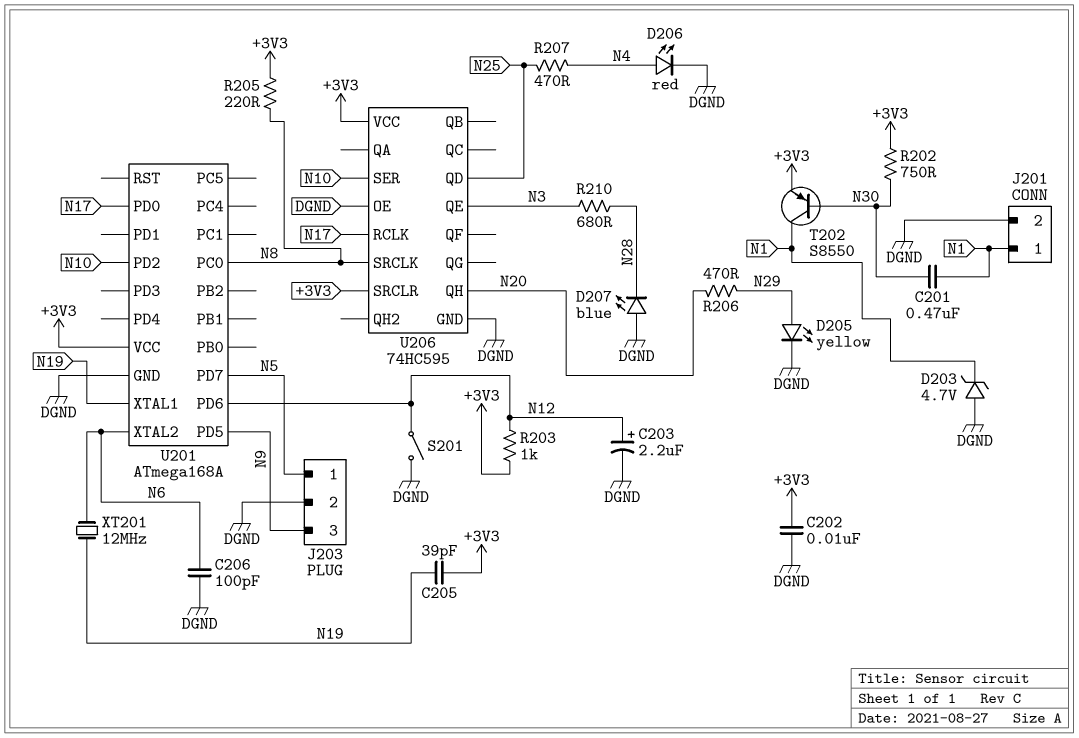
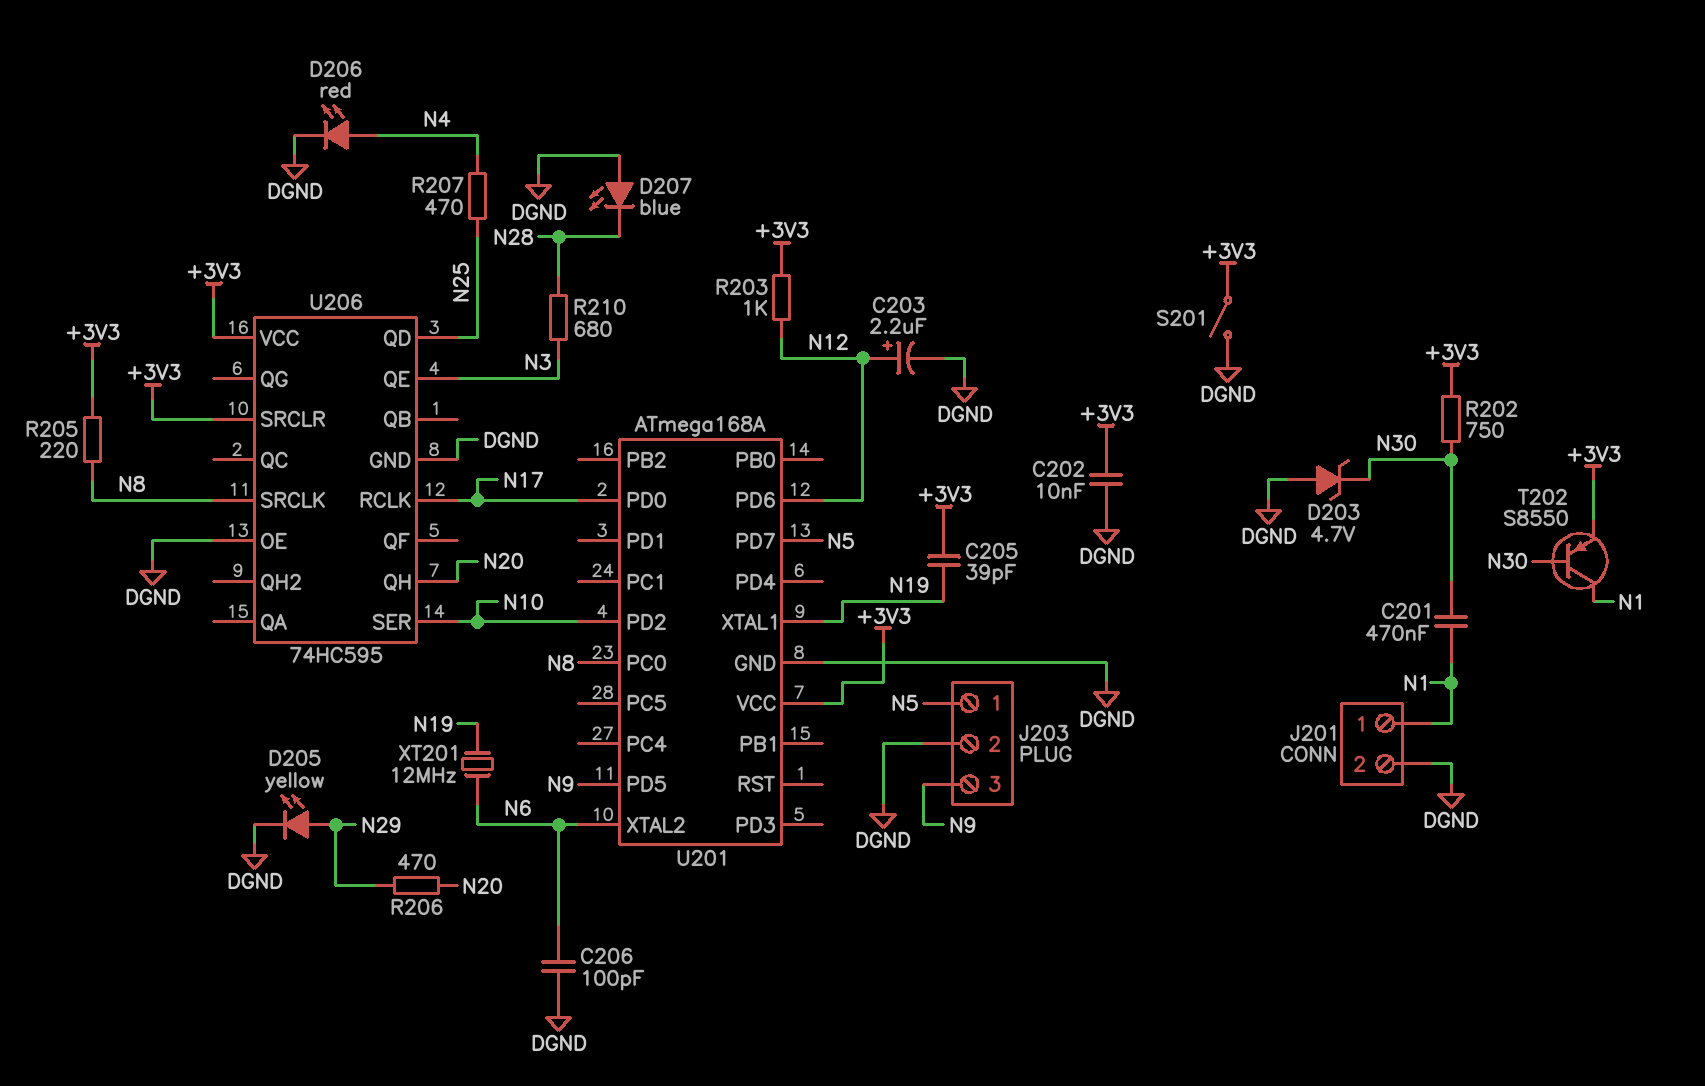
D203: zener 4.7V (A DGND, K N1) -> zener 4.7V (A DGND, K N30)
S201: switch (DGND, N12) -> switch (+3V3, DGND)

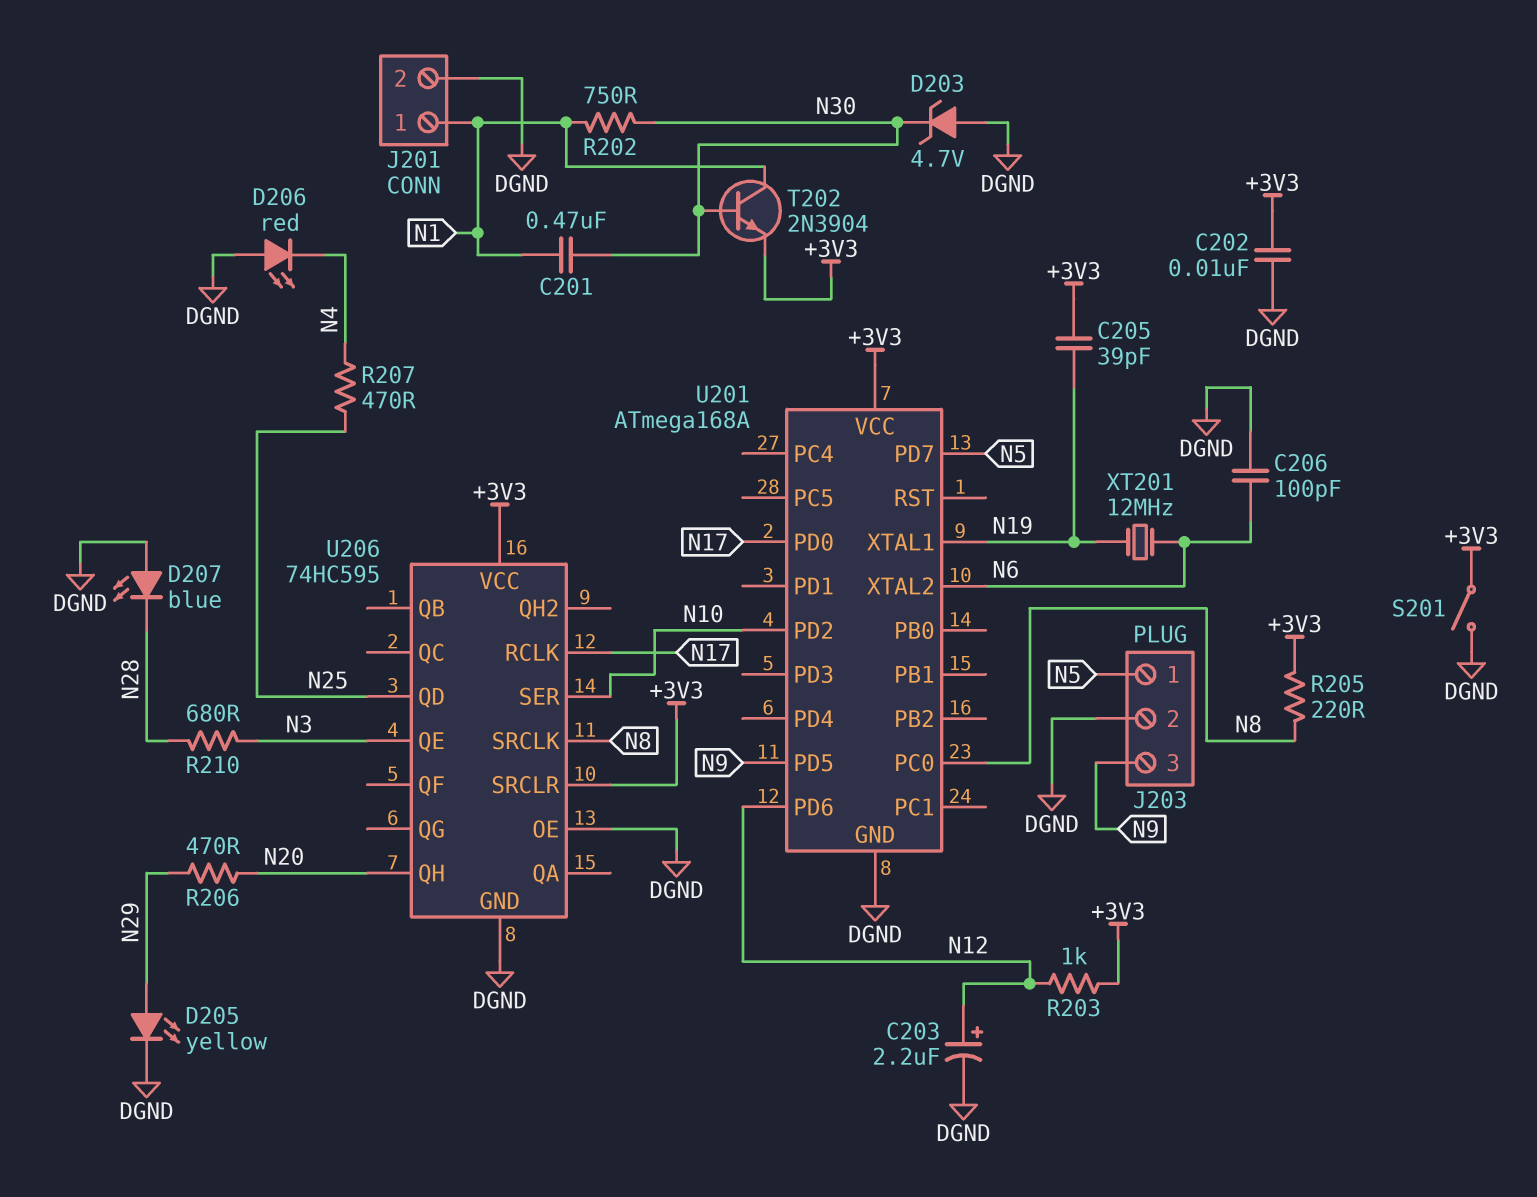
D206: LED red (A N4, K DGND) -> LED red (A DGND, K N4)
R202: 750 (+3V3, N30) -> 750 (N1, N30)
T202: PNP S8550 (B N30, C N1, E +3V3) -> NPN 2N3904 (B N30, C N1, E +3V3)

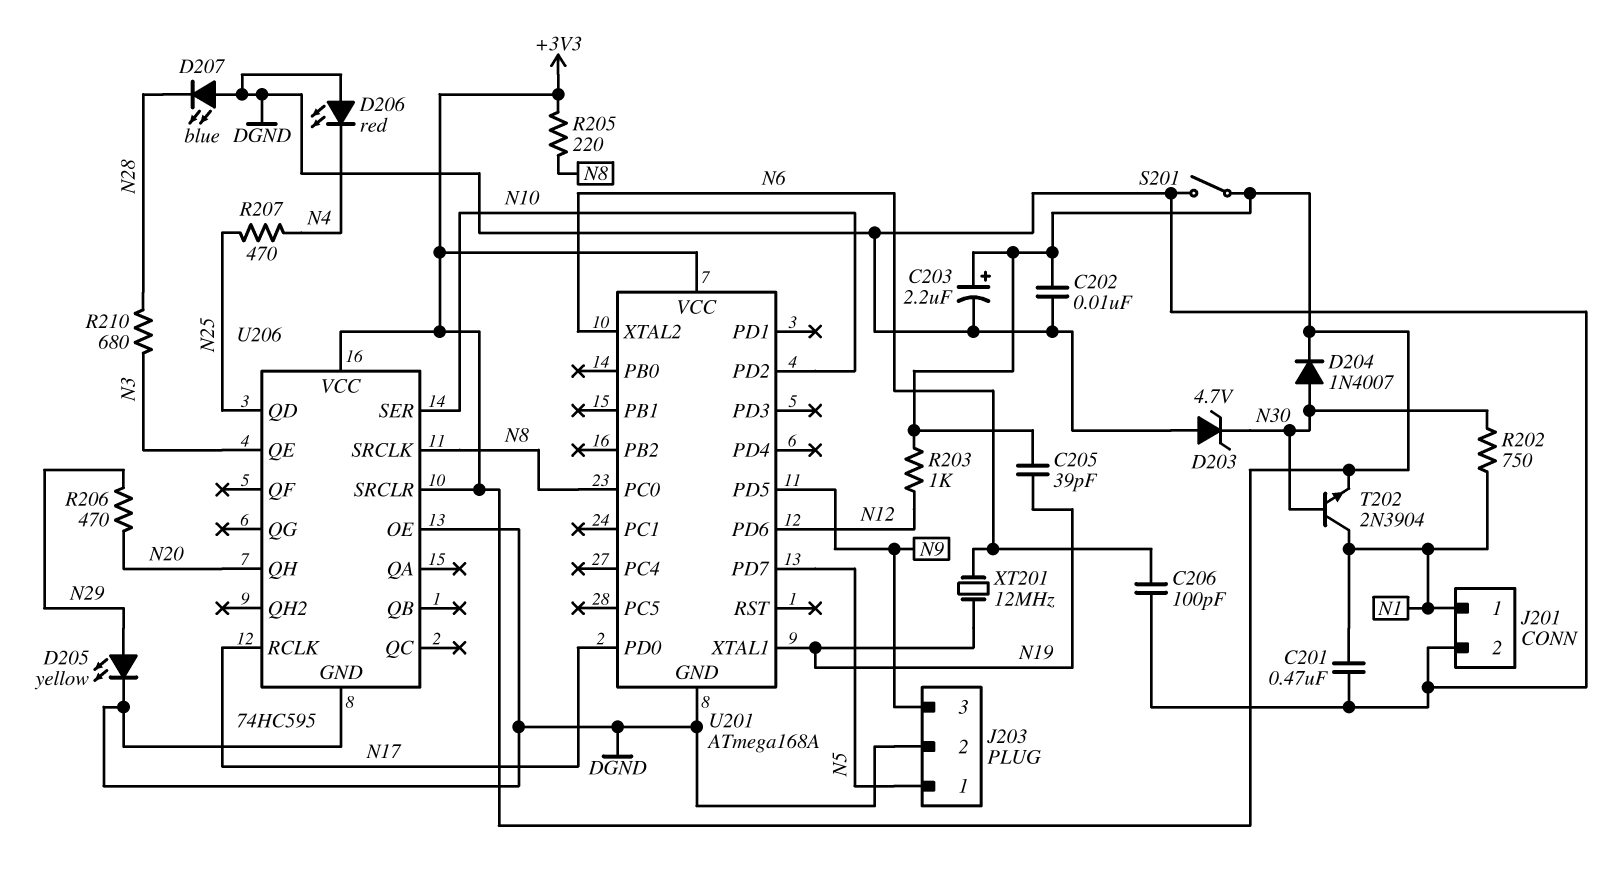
C201: 470nF (N1, N30) -> 470nF (DGND, N1)
C203: 2.2uF (plus N12, minus DGND) -> 2.2uF (plus +3V3, minus DGND)
D204: none -> diode 1N4007 (A N30, K +3V3)

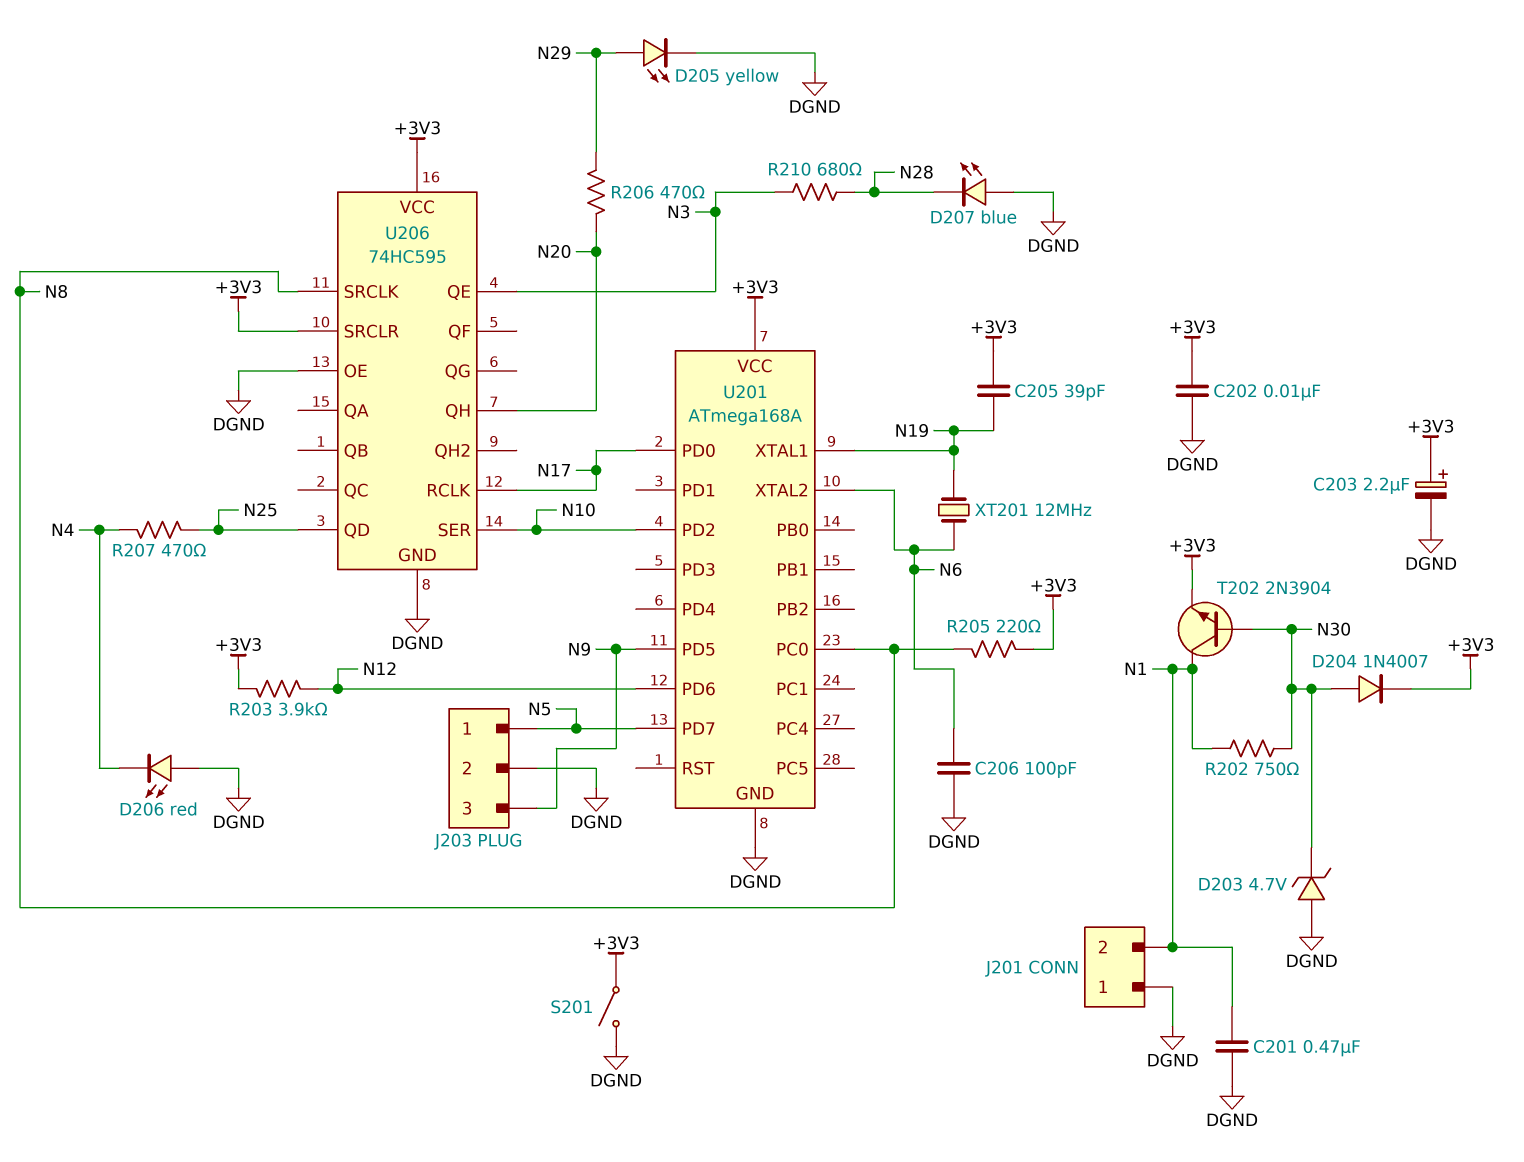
J201 pin 1: N1 -> DGND
J201 pin 2: DGND -> N1
R203: 1k (+3V3, N12) -> 3.9k (+3V3, N12)

